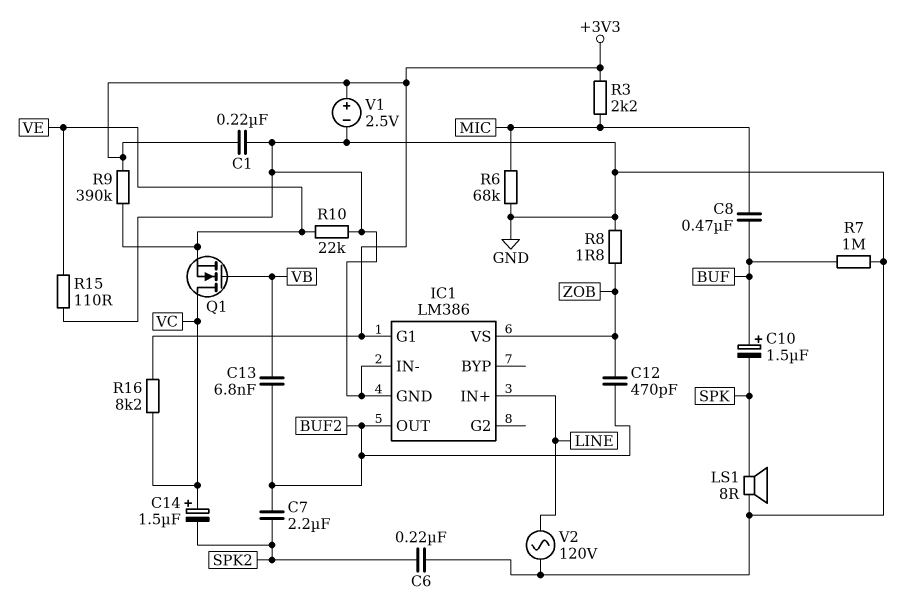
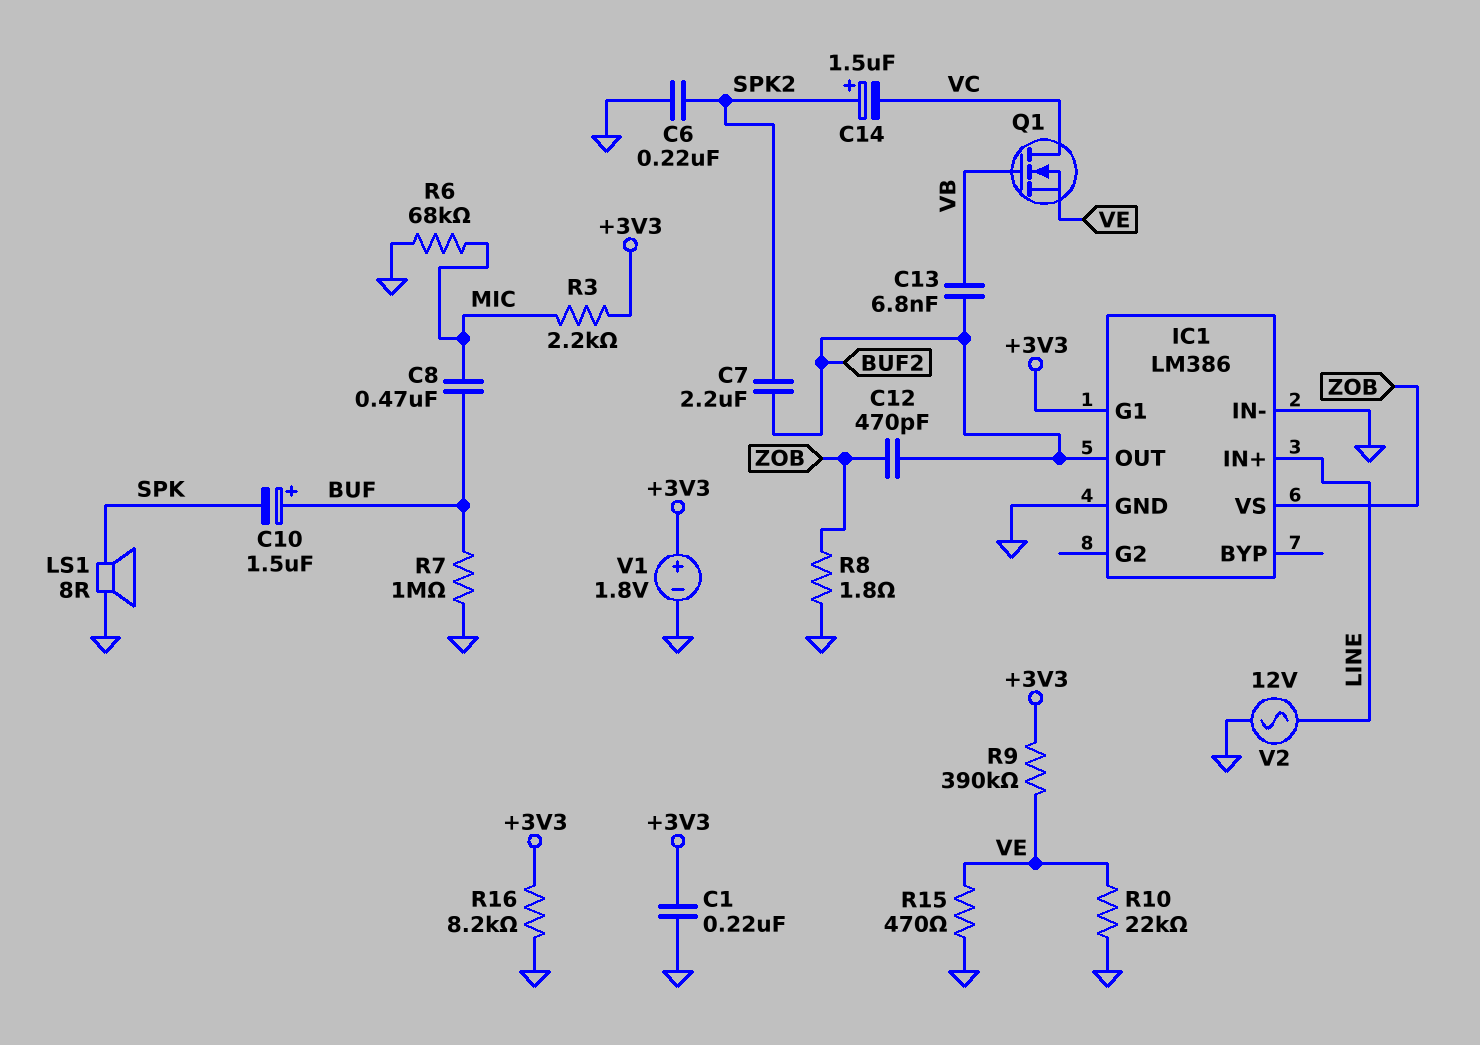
C14: 1.5uF (plus VC, minus SPK2) -> 1.5uF (plus SPK2, minus VC)
R15: 110 (GND, VE) -> 470 (GND, VE)
R16: 8.2k (+3V3, VC) -> 8.2k (+3V3, GND)
V1: 2.5V (plus +3V3, minus GND) -> 1.8V (plus +3V3, minus GND)
V2: AC 120V (GND, LINE) -> AC 12V (GND, LINE)

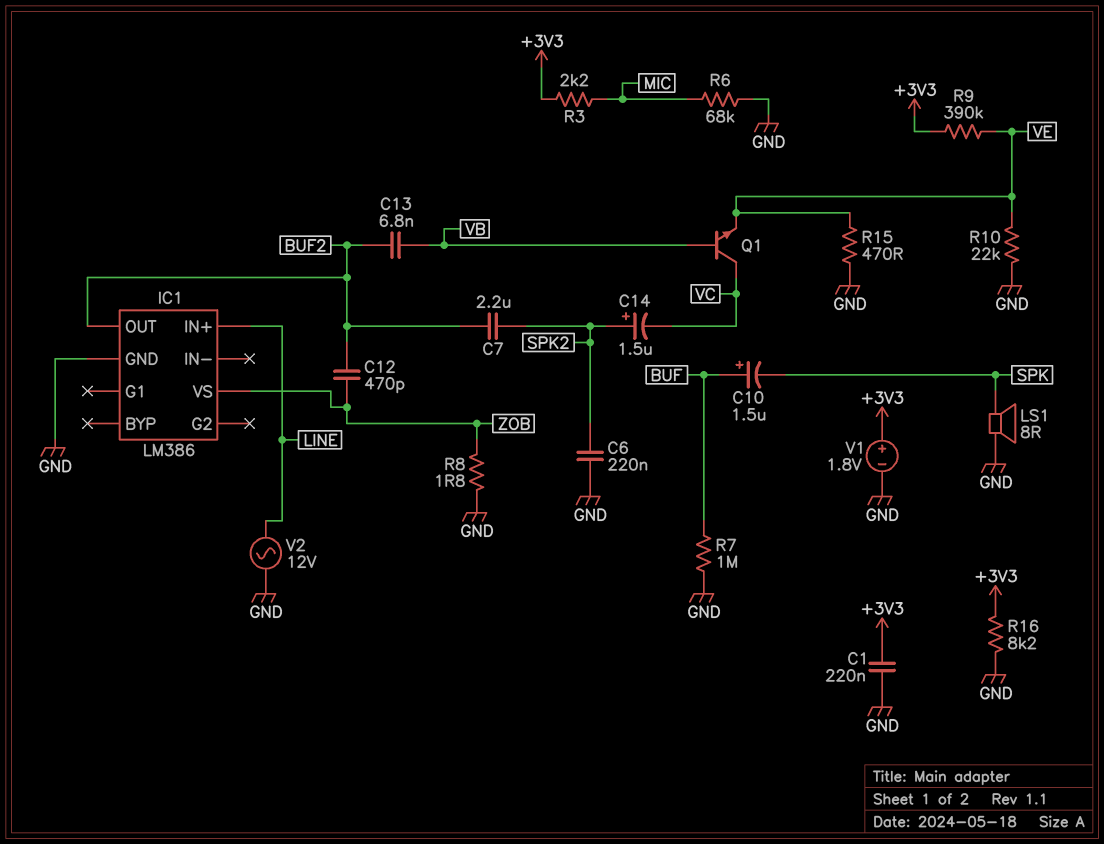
C8: 470nF (BUF, MIC) -> none
IC1 pin G1: +3V3 -> none
IC1 pin IN-: GND -> none
Q1: NMOS (G VB, D VC, S VE) -> NPN (B VB, C VC, E VE)

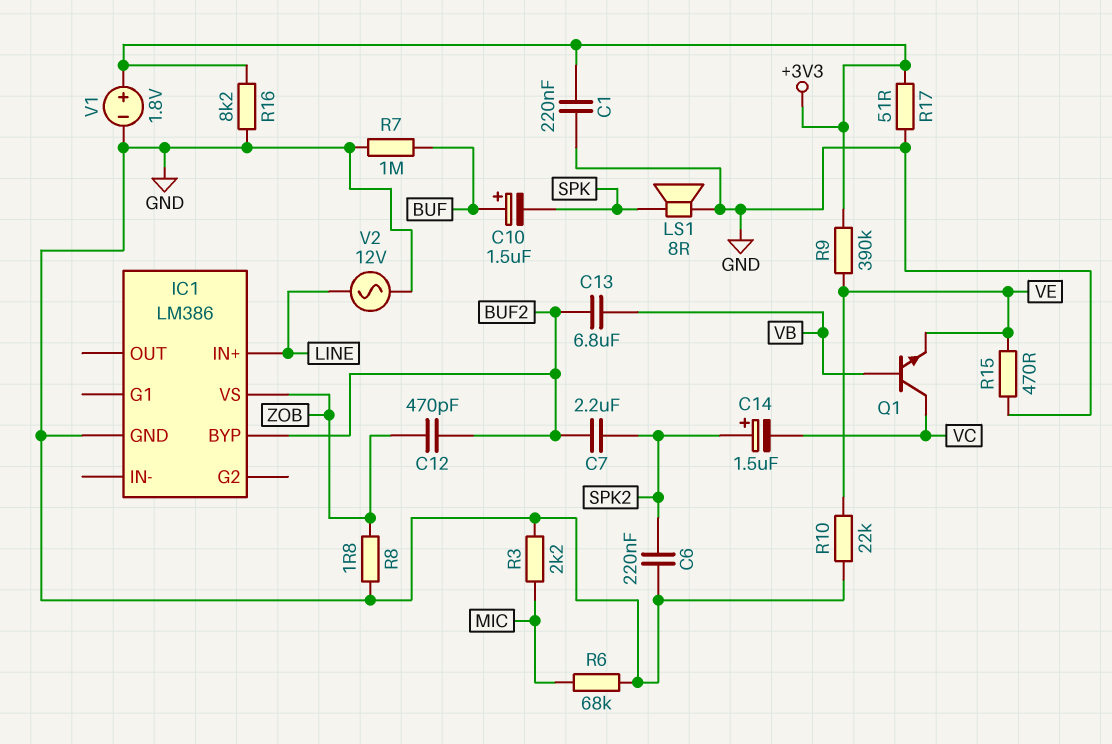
C13: 6.8nF (BUF2, VB) -> 6.8uF (BUF2, VB)
IC1 pin BYP: none -> BUF2
IC1 pin OUT: BUF2 -> none
R3: 2.2k (+3V3, MIC) -> 2.2k (GND, MIC)
R17: none -> 51 (+3V3, GND)

